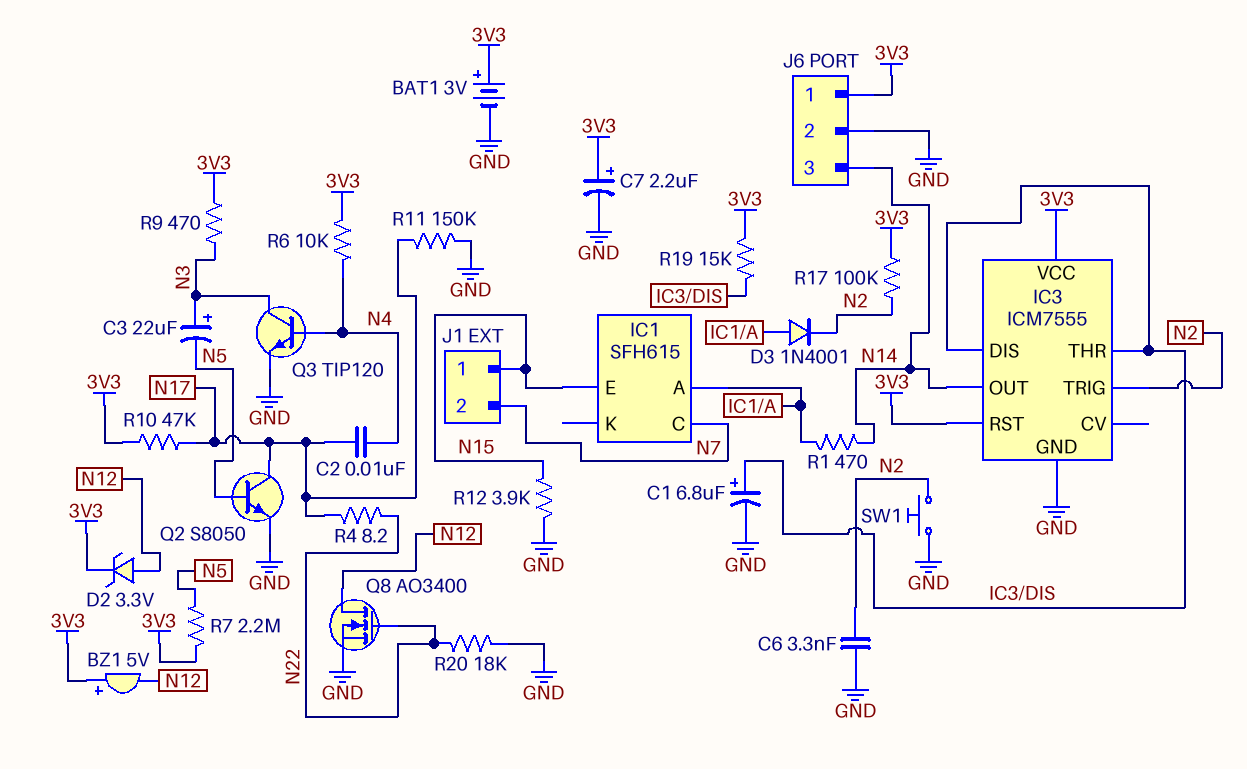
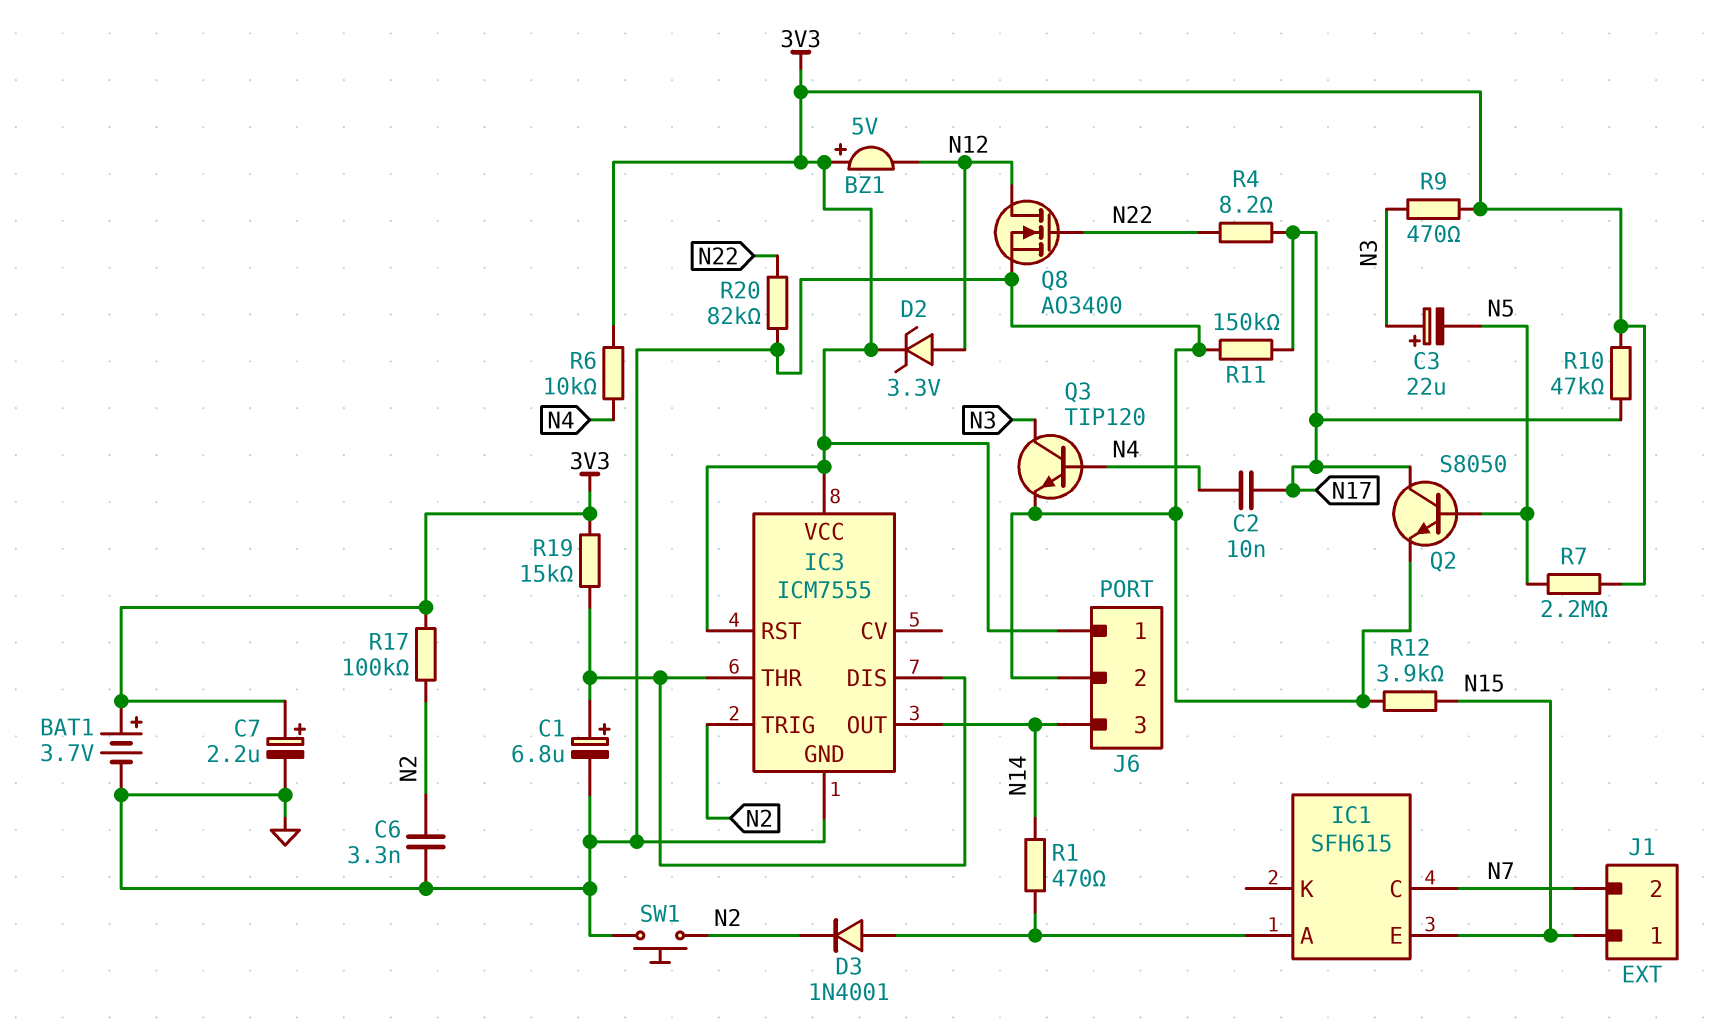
BAT1: 3V (plus 3V3, minus GND) -> 3.7V (plus 3V3, minus GND)
R20: 18k (GND, N22) -> 82k (GND, N22)

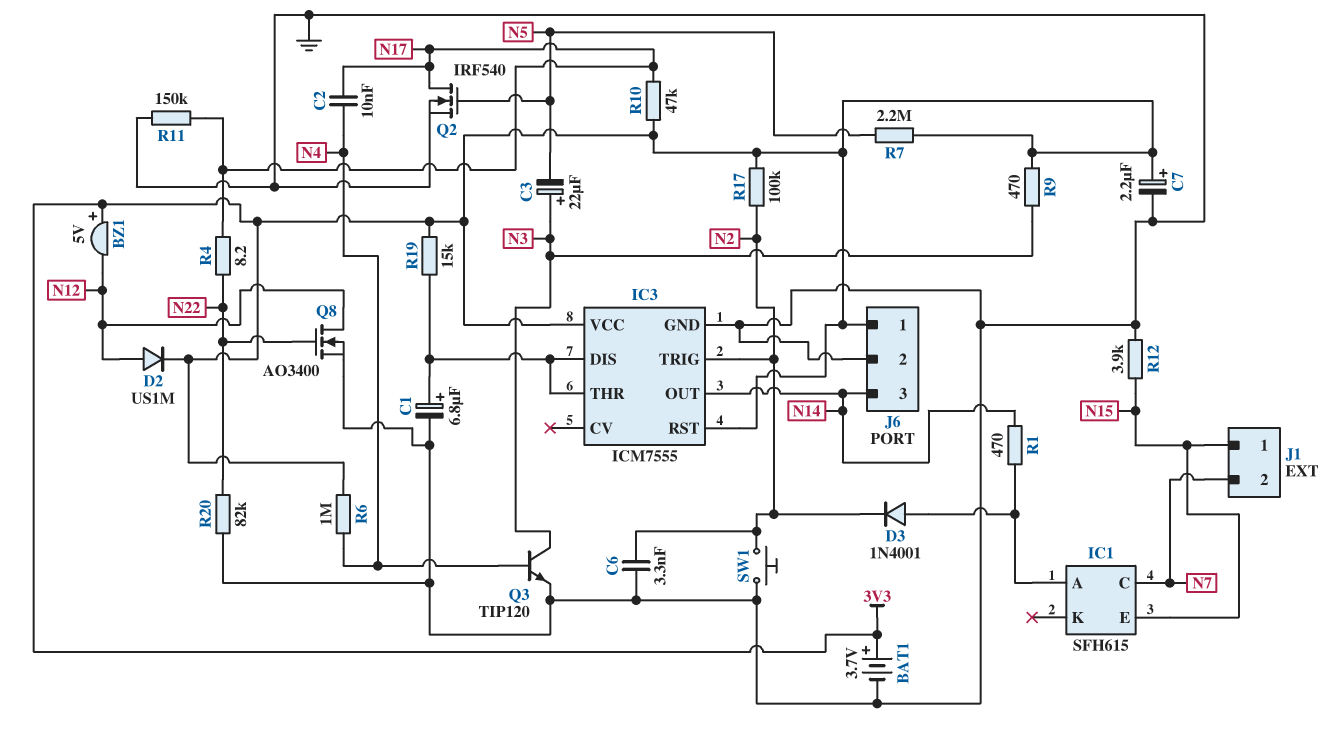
D2: zener 3.3V (A N12, K 3V3) -> diode US1M (A N12, K 3V3)
Q2: NPN S8050 (B N5, C N17, E GND) -> NMOS IRF540 (G N5, D N17, S GND)
R6: 10k (3V3, N4) -> 1M (3V3, N4)

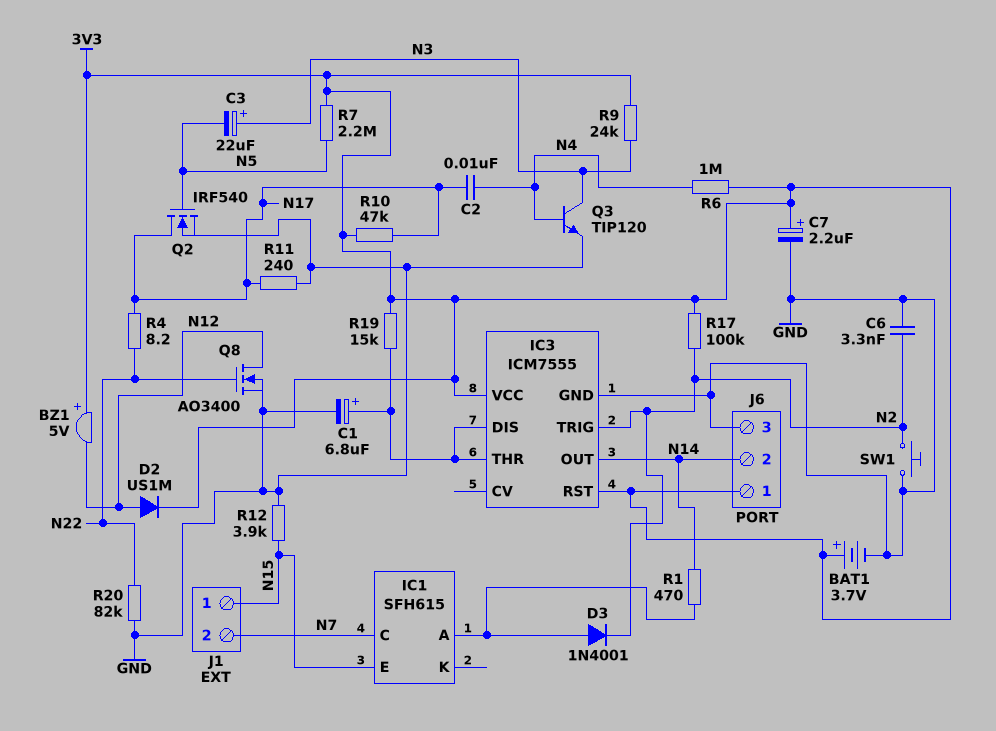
J6 pin 2: GND -> N14
J6 pin 3: N14 -> GND
R9: 470 (3V3, N3) -> 24k (3V3, N3)
R11: 150k (GND, N17) -> 240 (GND, N17)

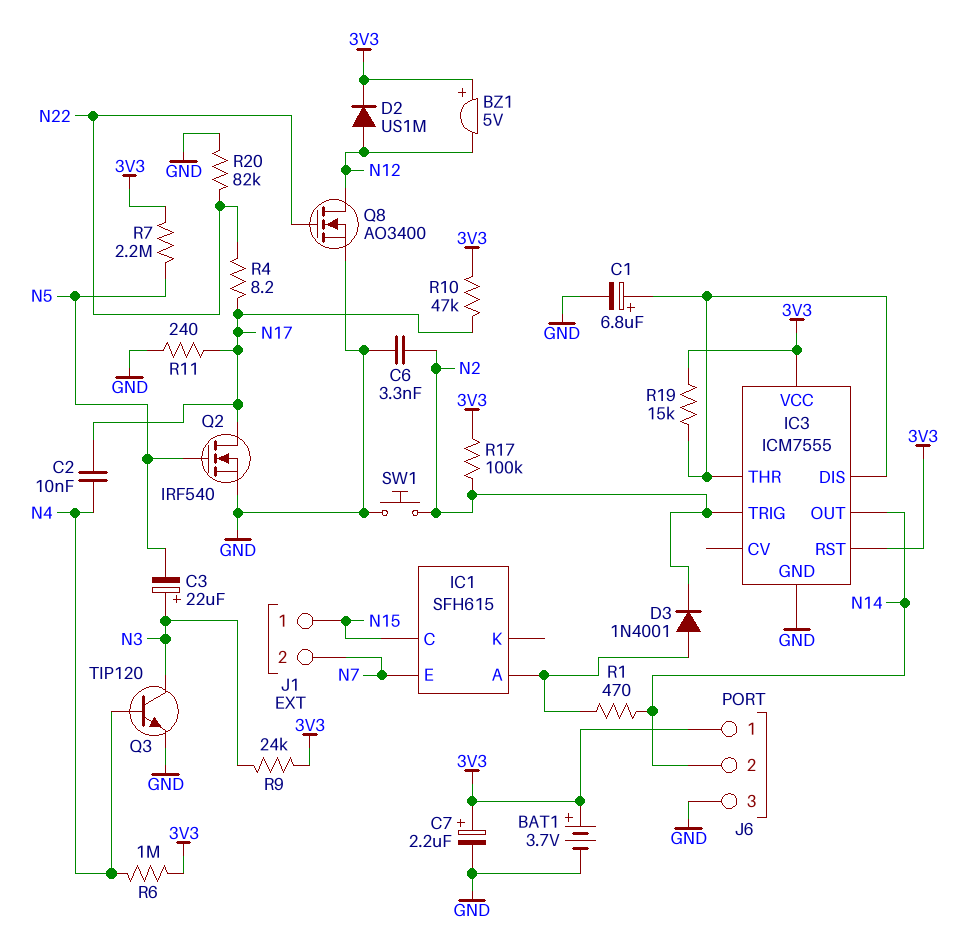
IC1 pin C: N7 -> N15
IC1 pin E: N15 -> N7
R12: 3.9k (GND, N15) -> none

